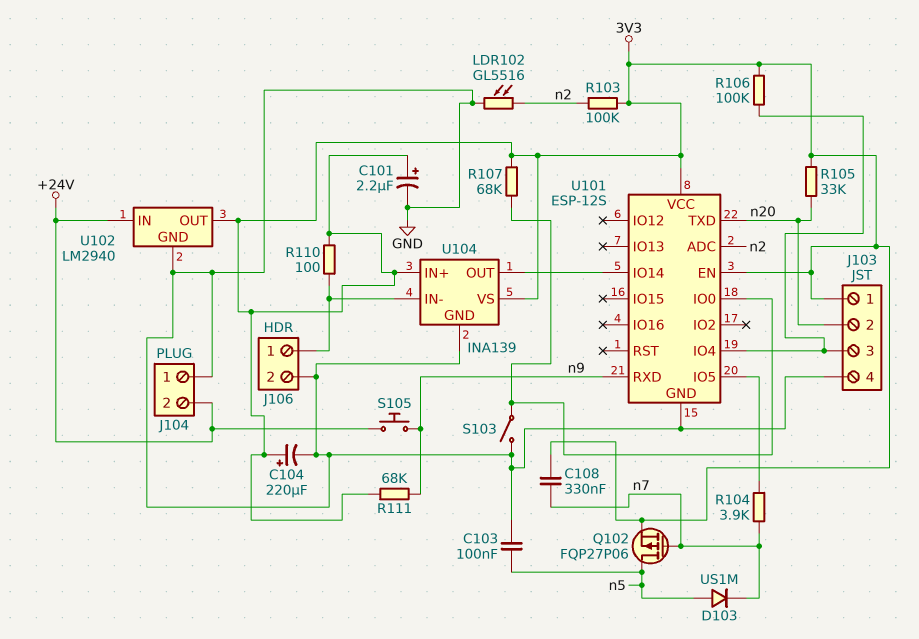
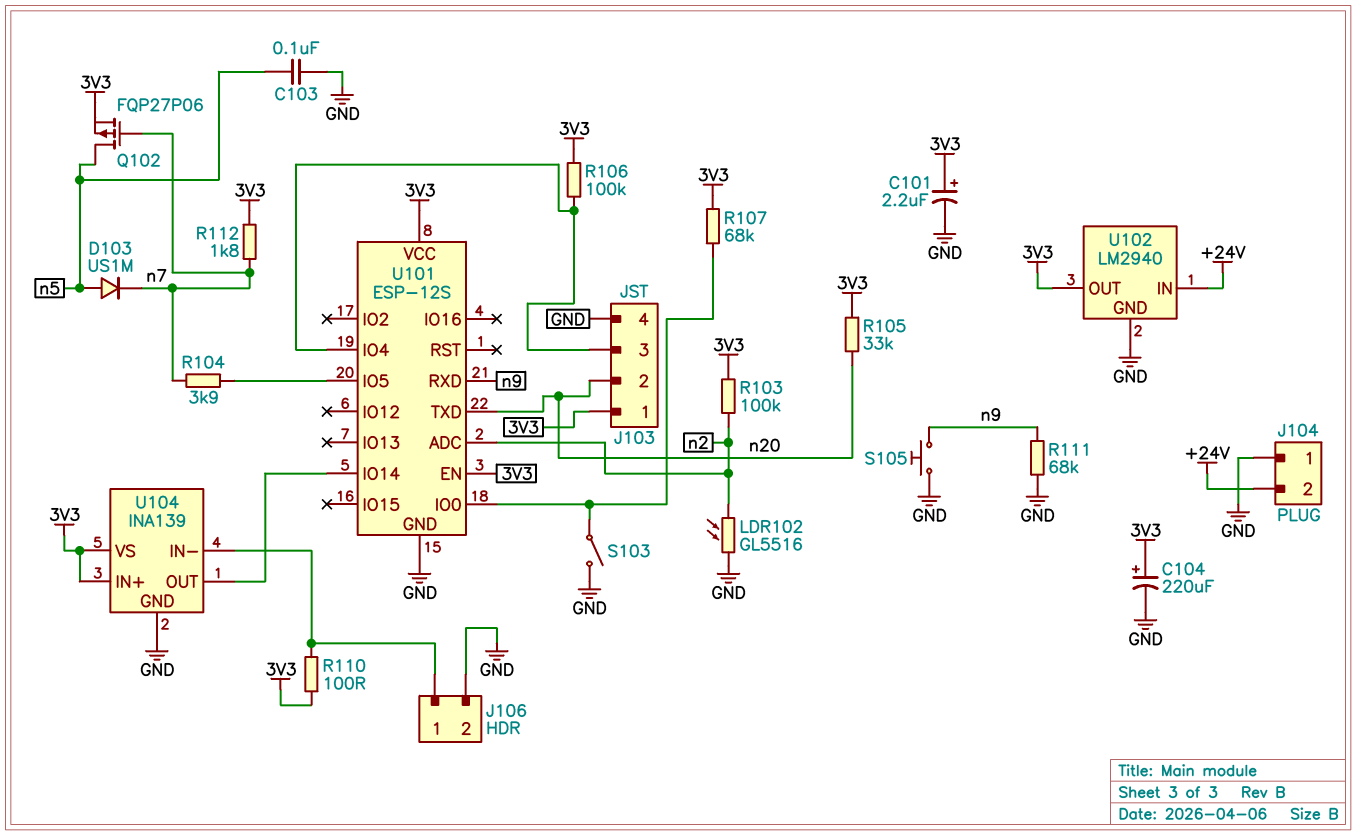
C108: 330nF (3V3, n7) -> none
R111: 68k (3V3, n9) -> 68k (GND, n9)
R112: none -> 1.8k (3V3, n7)
S105: button (+24V, n9) -> button (GND, n9)

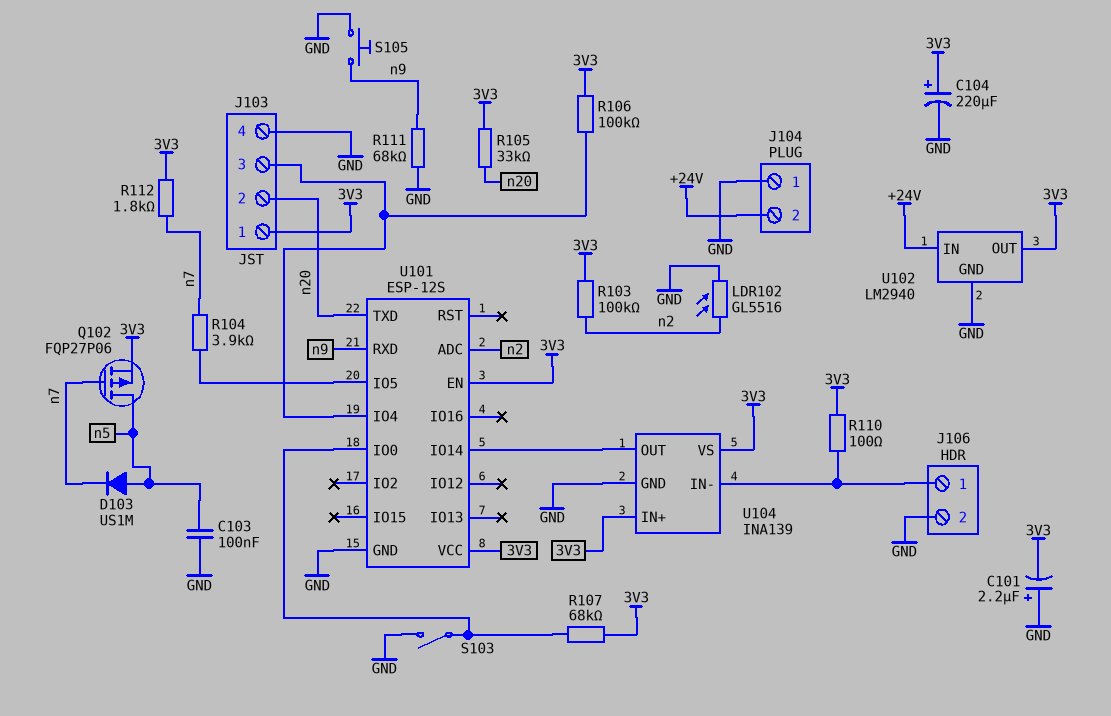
C101: 2.2uF (plus 3V3, minus GND) -> 2.2uF (plus GND, minus 3V3)

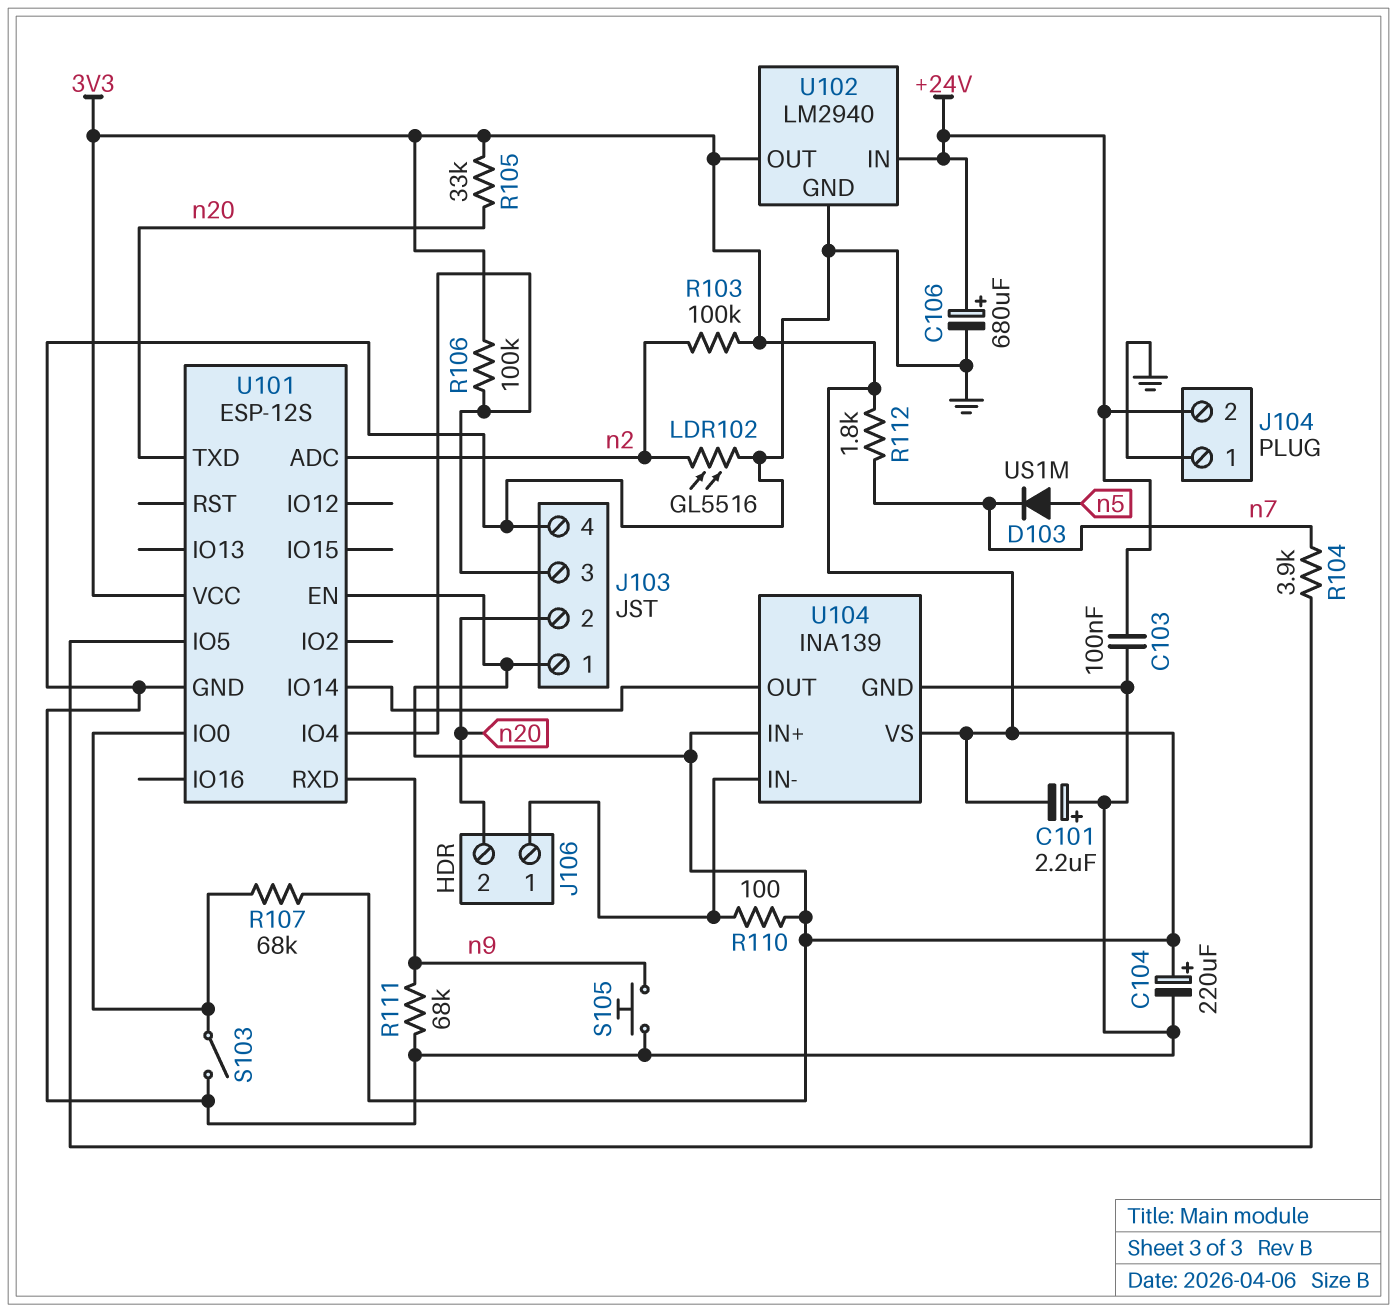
C103: 100nF (GND, n5) -> 100nF (+24V, GND)
C106: none -> 680uF (plus +24V, minus GND)
J106 pin 2: GND -> n20
Q102: PMOS FQP27P06 (G n7, D n5, S 3V3) -> none

